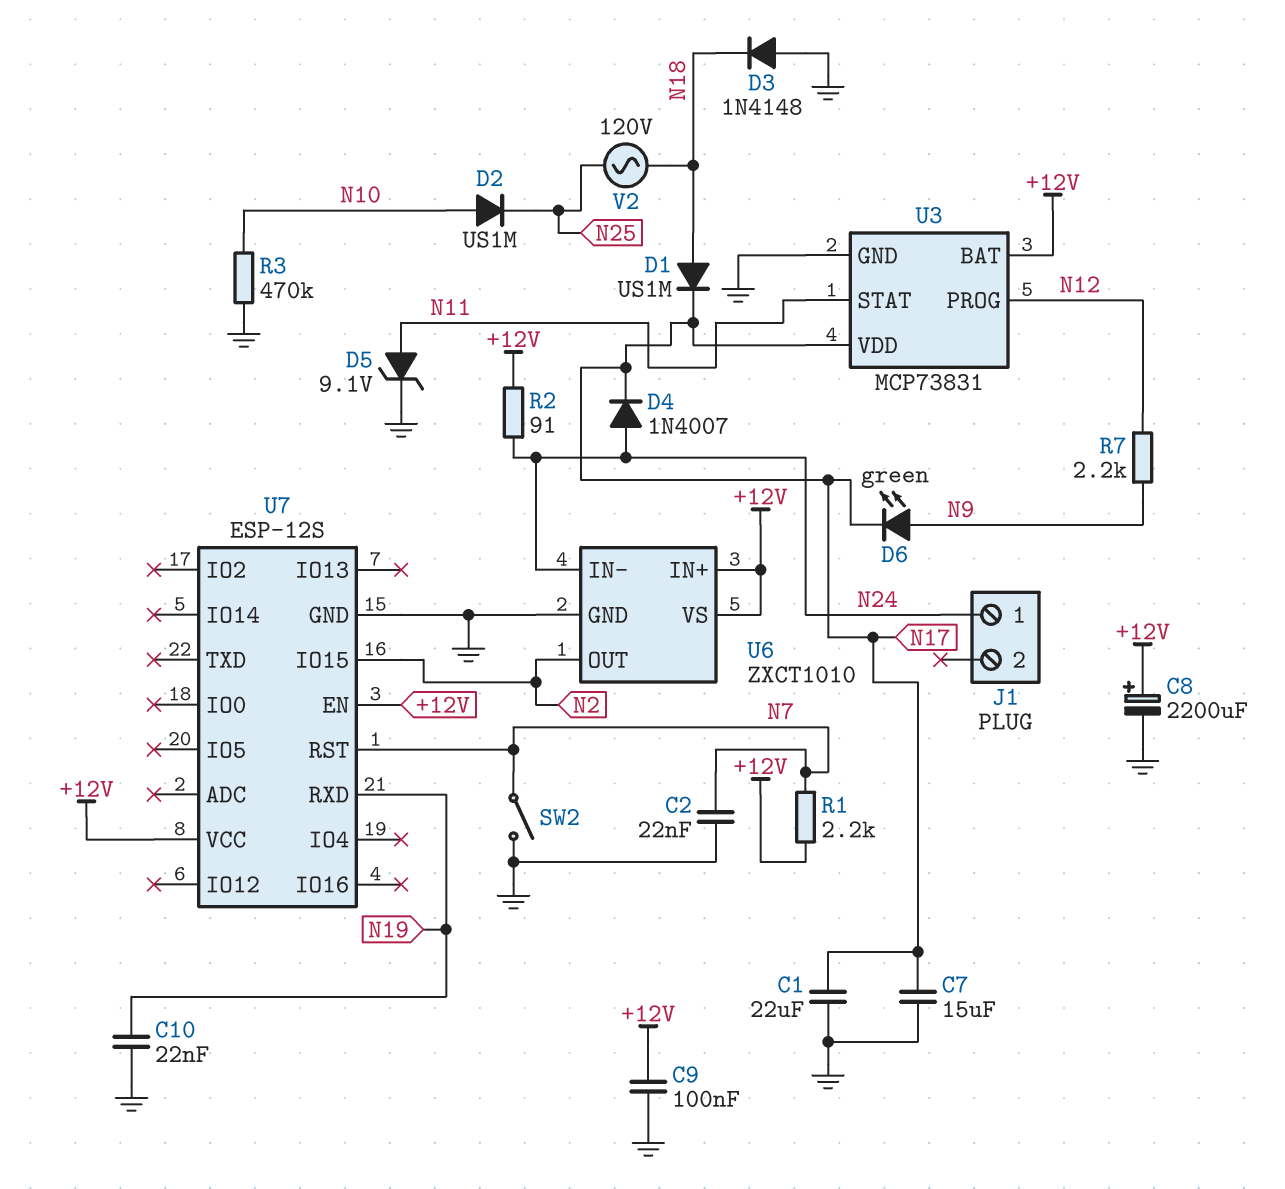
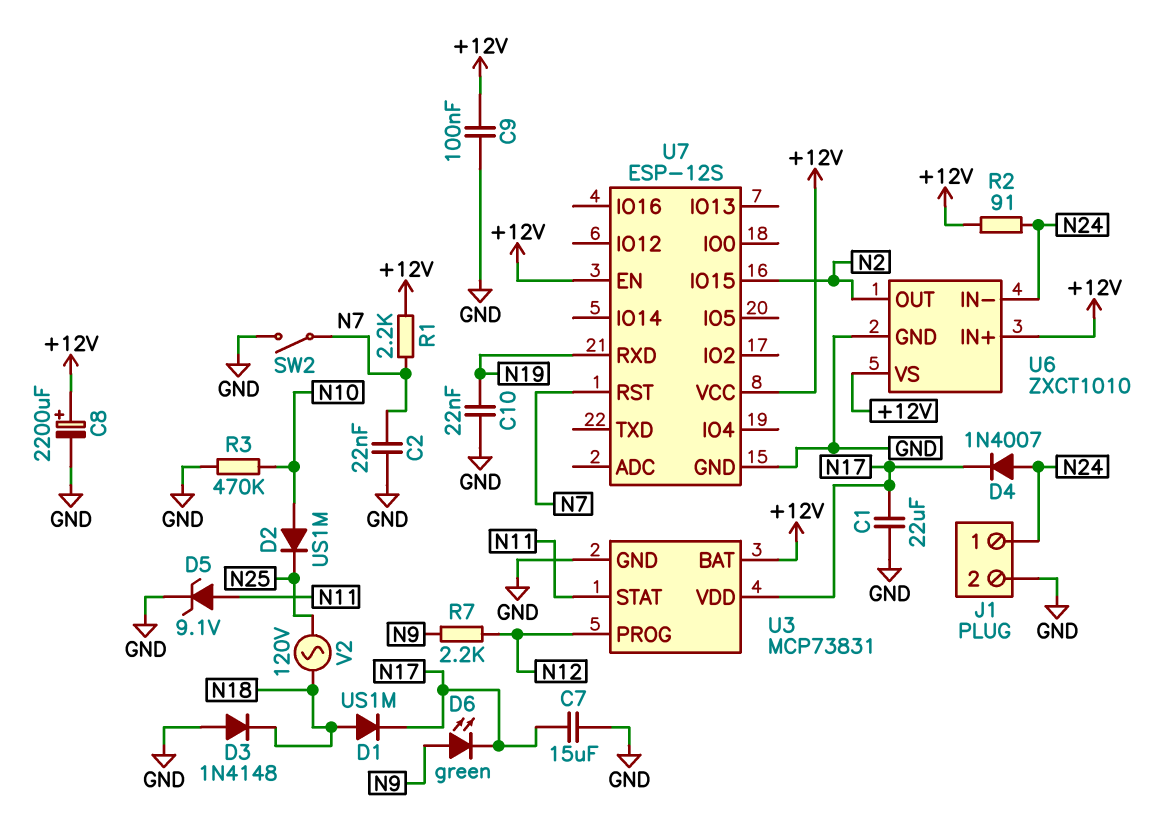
J1 pin 2: none -> GND

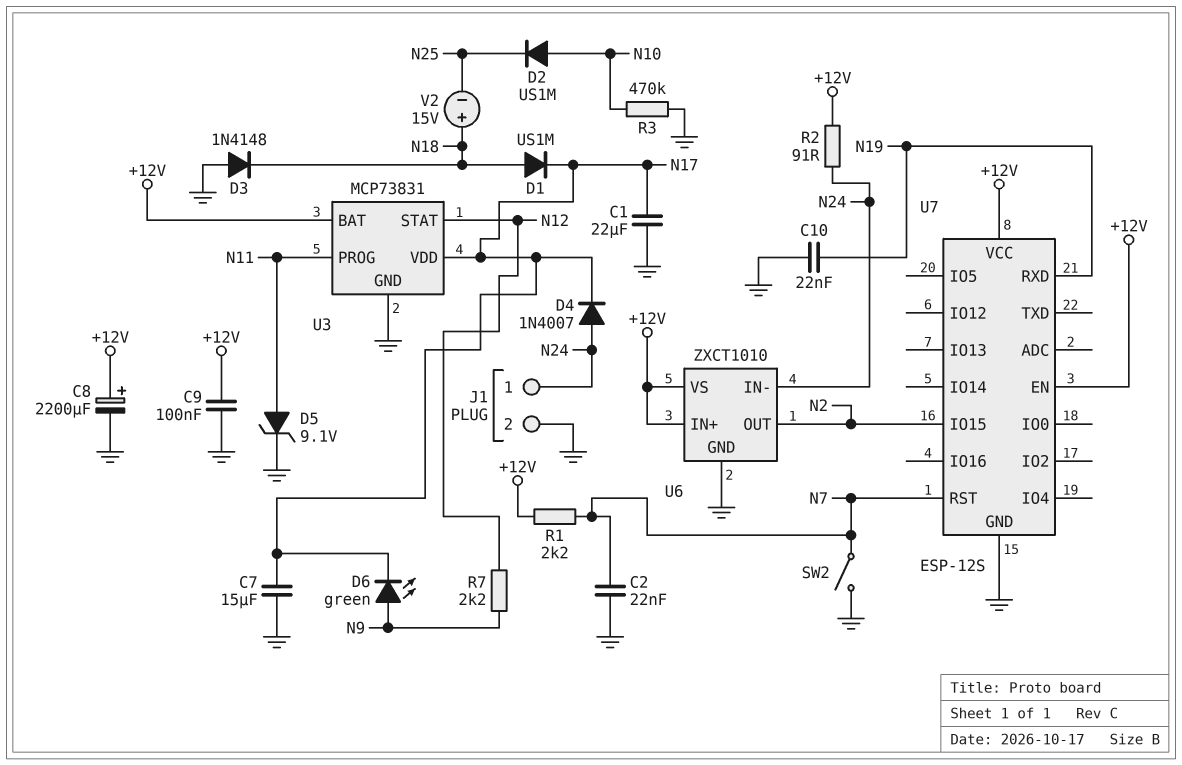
U3 pin PROG: N12 -> N11
U3 pin STAT: N11 -> N12
V2: AC 120V (N18, N25) -> 15V (plus N18, minus N25)

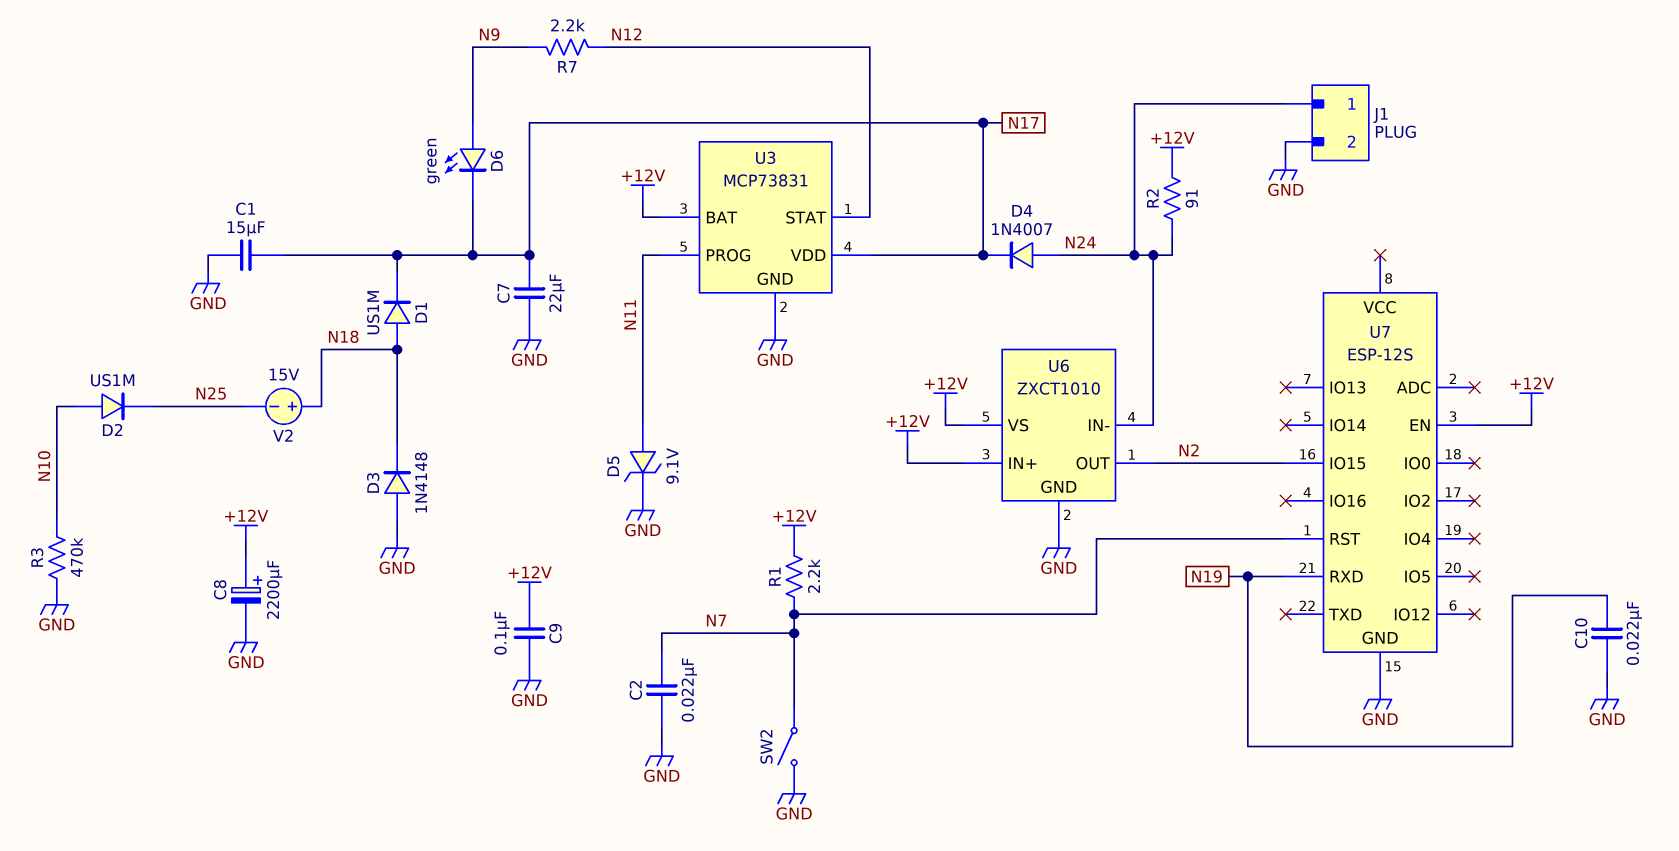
C1: 22uF (GND, N17) -> 15uF (GND, N17)
C7: 15uF (GND, N17) -> 22uF (GND, N17)
U7 pin VCC: +12V -> none

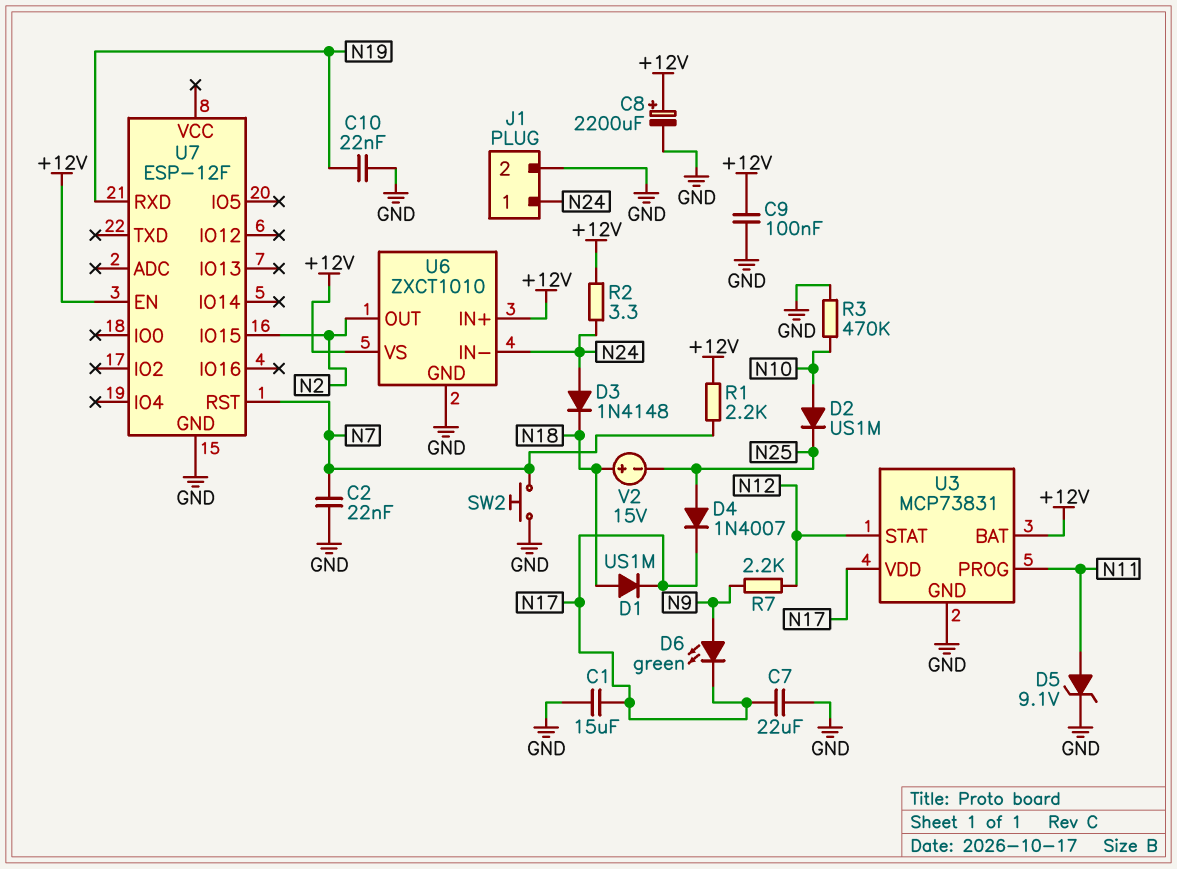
D3: diode 1N4148 (A GND, K N18) -> diode 1N4148 (A N24, K N18)
D4: diode 1N4007 (A N24, K N17) -> diode 1N4007 (A N25, K N17)
R2: 91 (+12V, N24) -> 3.3 (+12V, N24)
SW2: switch (GND, N7) -> button (GND, N7)
U7: ESP-12S -> ESP-12F

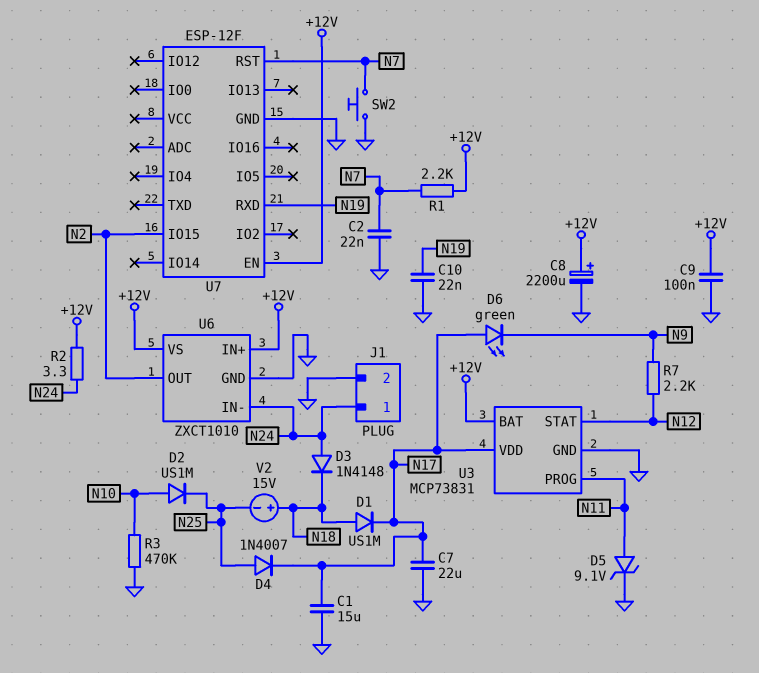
D6: LED green (A N9, K N17) -> LED green (A N17, K N9)

